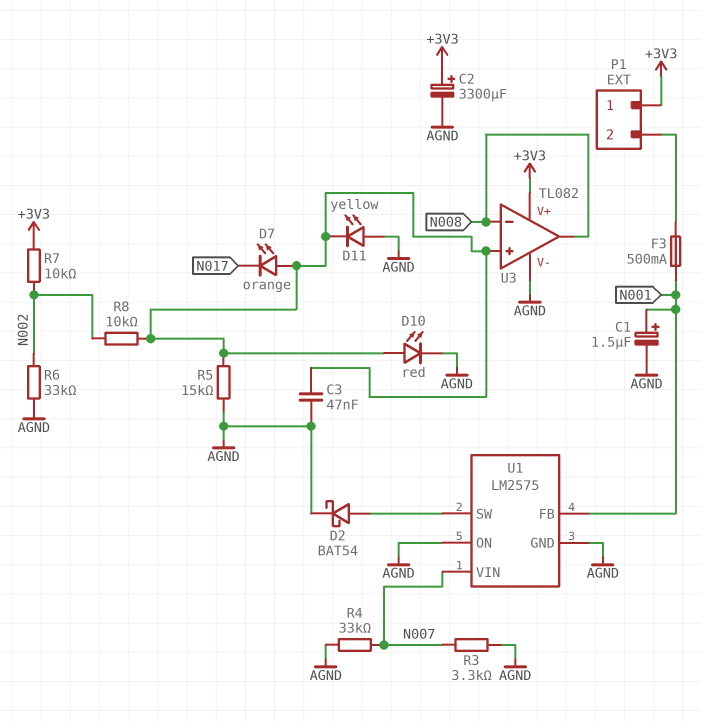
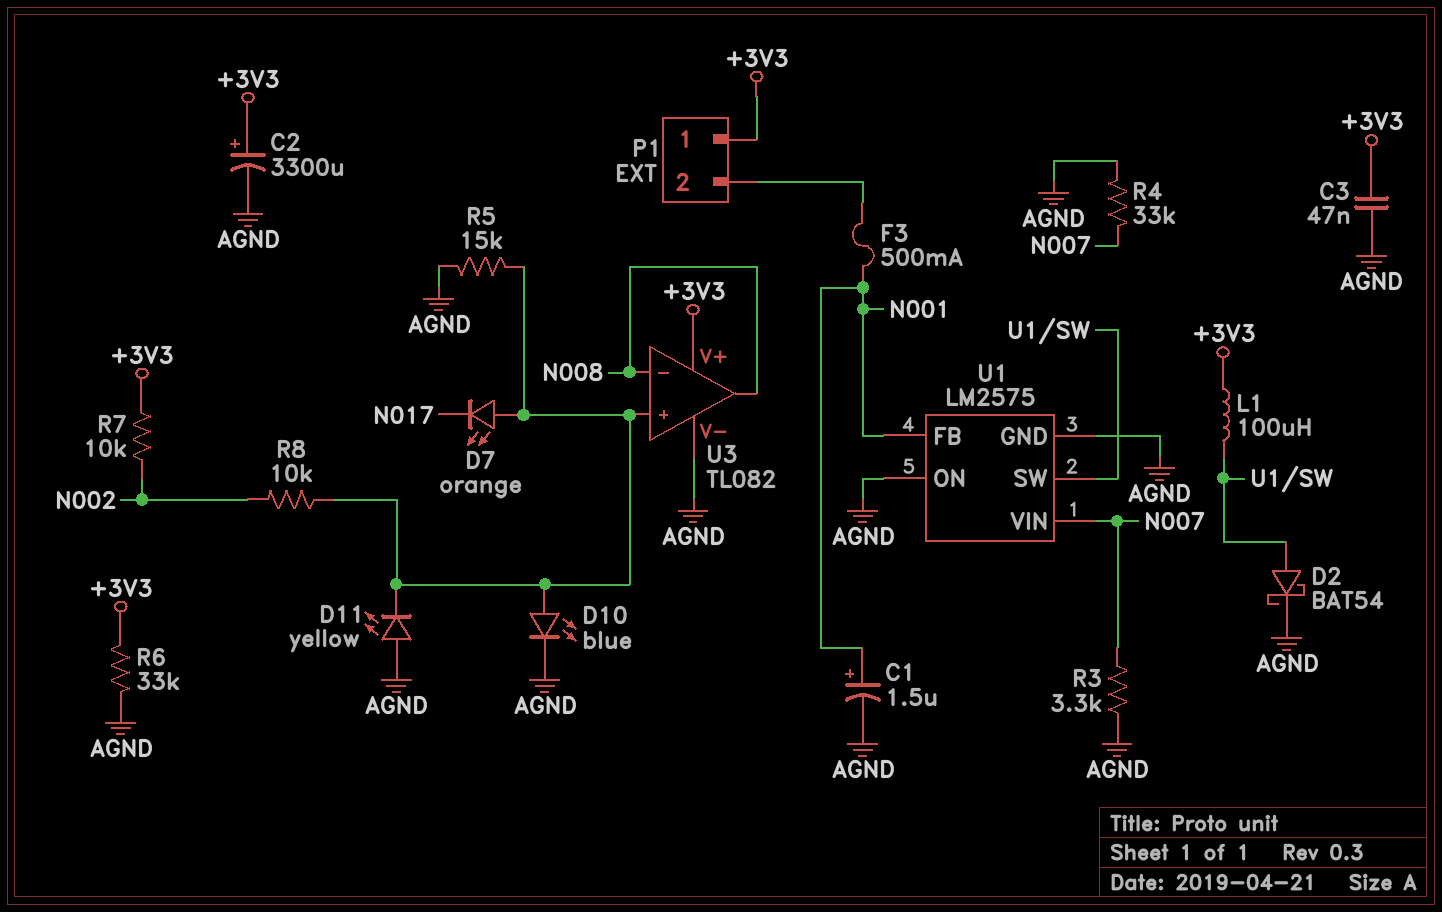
C3: 47nF (AGND, U3/in+) -> 47nF (+3V3, AGND)
D10: LED red (A U3/in+, K AGND) -> LED blue (A U3/in+, K AGND)
L1: none -> 100uH (+3V3, U1/SW)
R6: 33k (AGND, N002) -> 33k (+3V3, AGND)

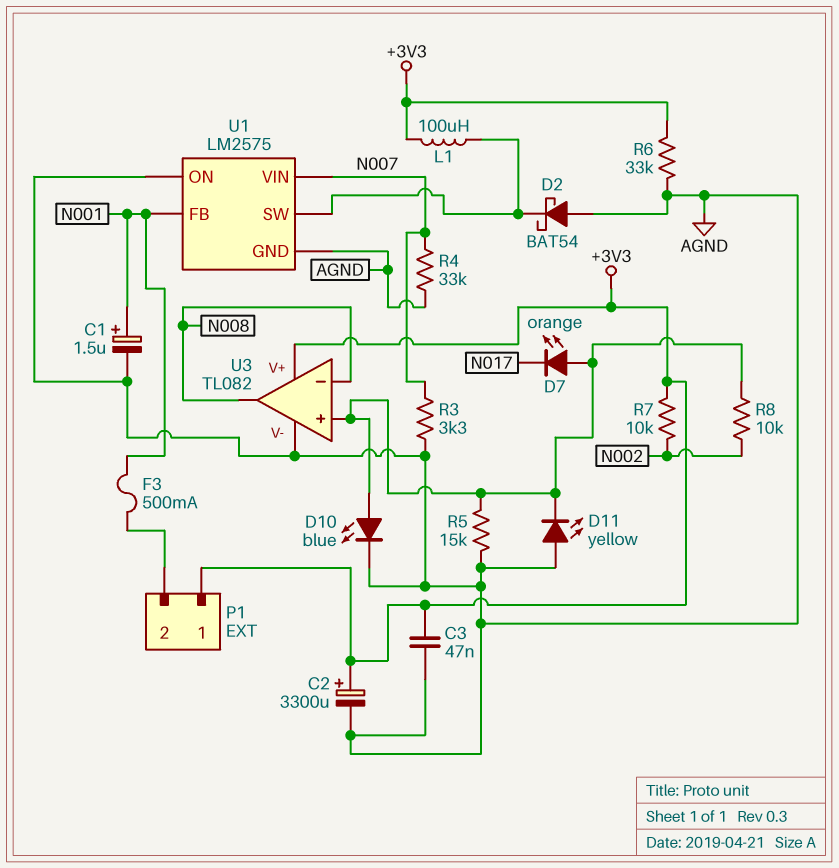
D2: schottky BAT54 (A U1/SW, K AGND) -> schottky BAT54 (A AGND, K U1/SW)

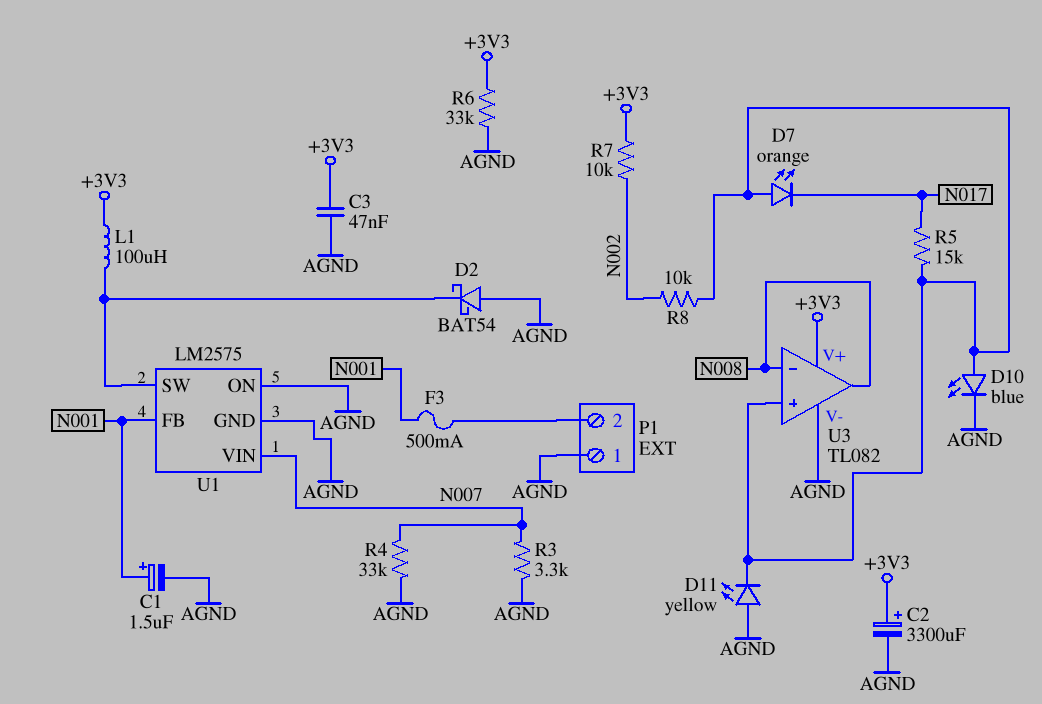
P1 pin 1: +3V3 -> AGND
R5: 15k (AGND, U3/in+) -> 15k (N017, U3/in+)

